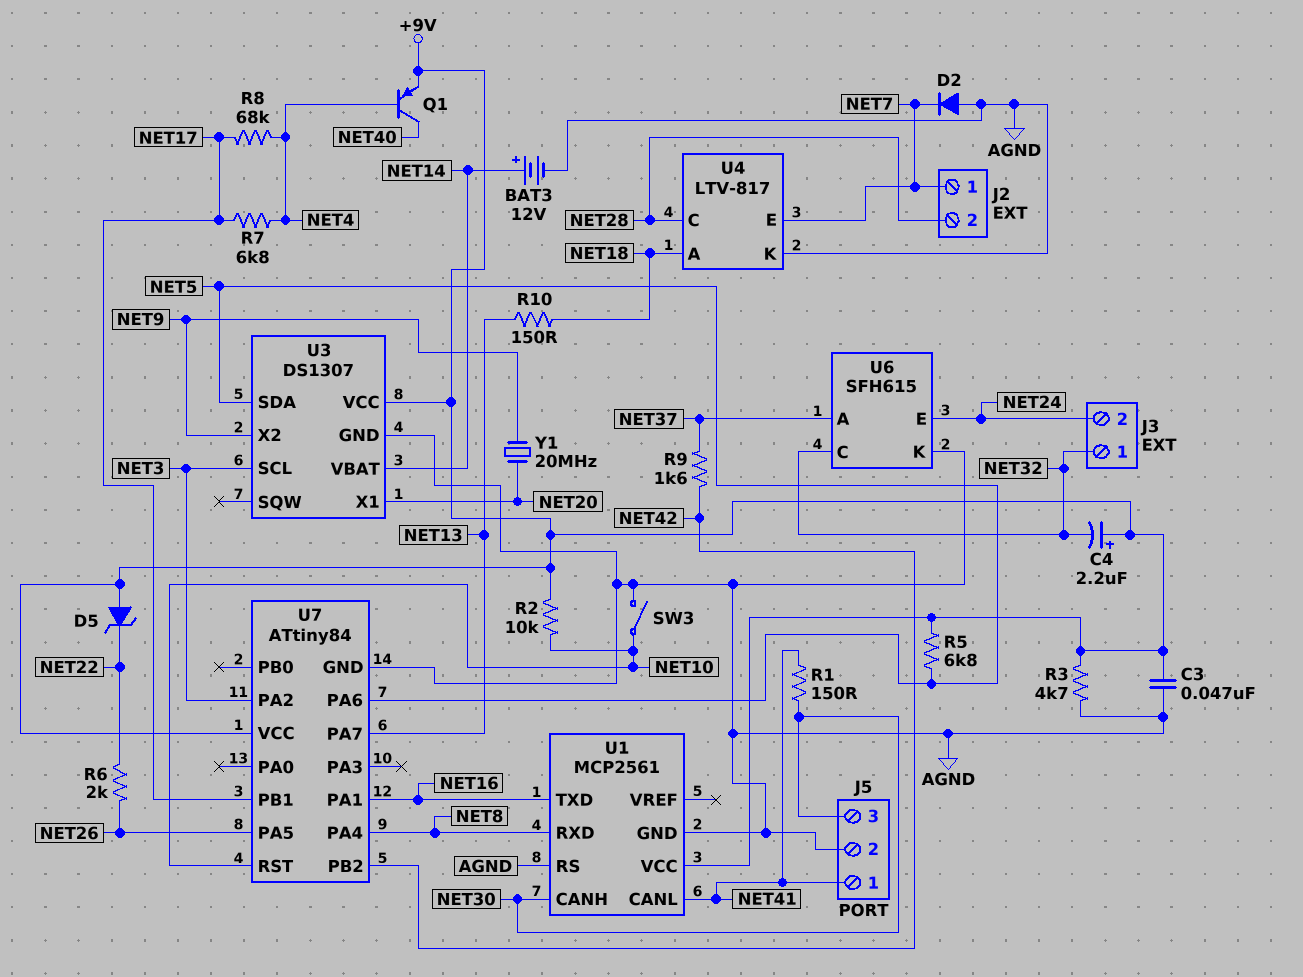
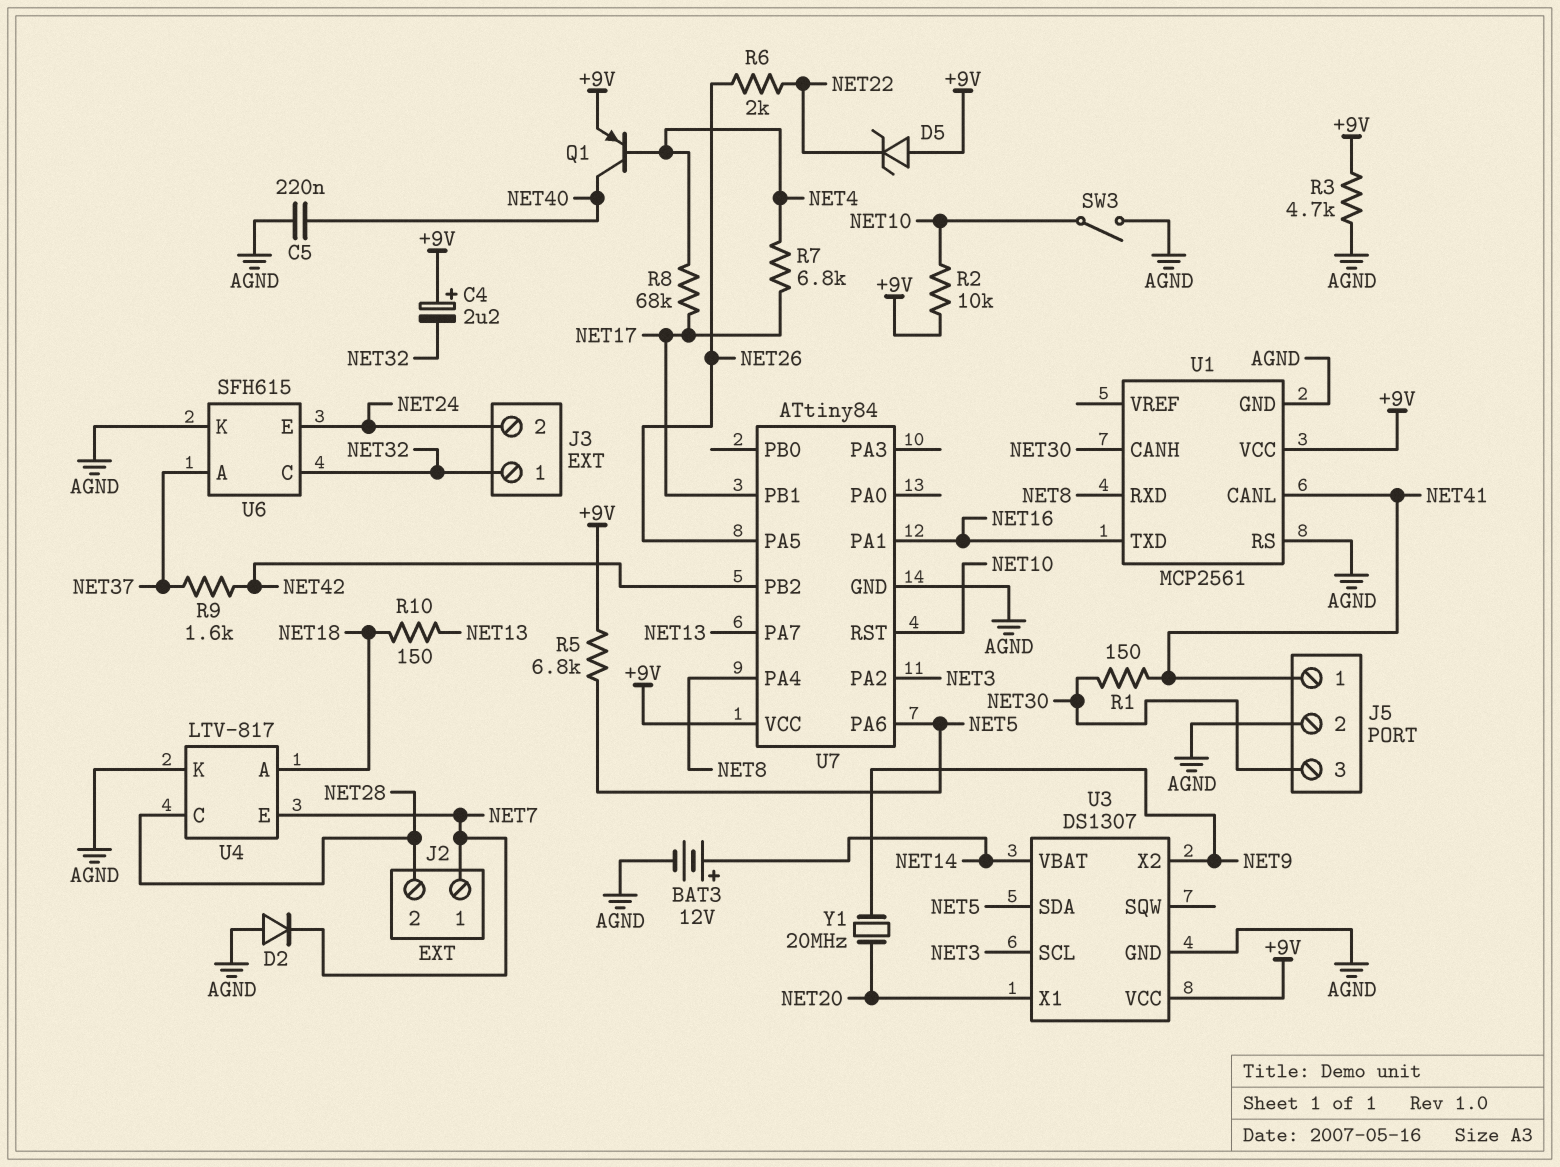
C3: 47nF (+9V, AGND) -> none
C5: none -> 220nF (AGND, NET40)

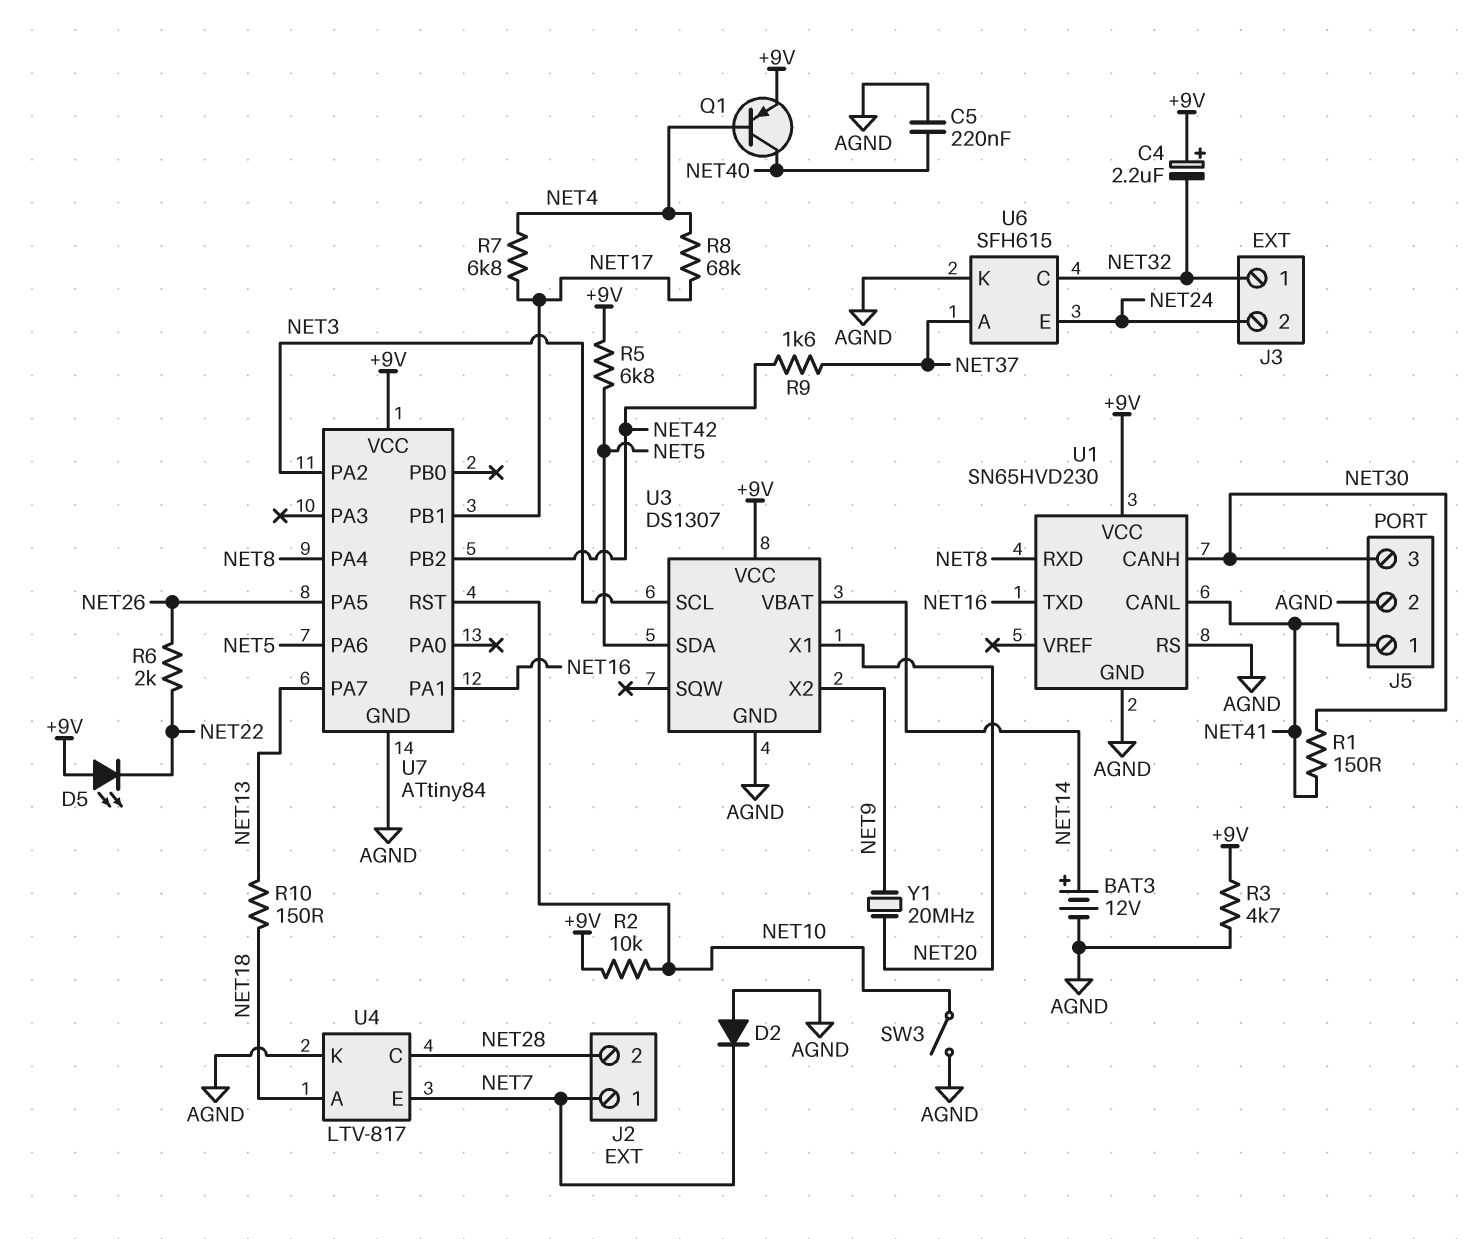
D5: zener (A +9V, K NET22) -> LED (A +9V, K NET22)
U1: MCP2561 -> SN65HVD230

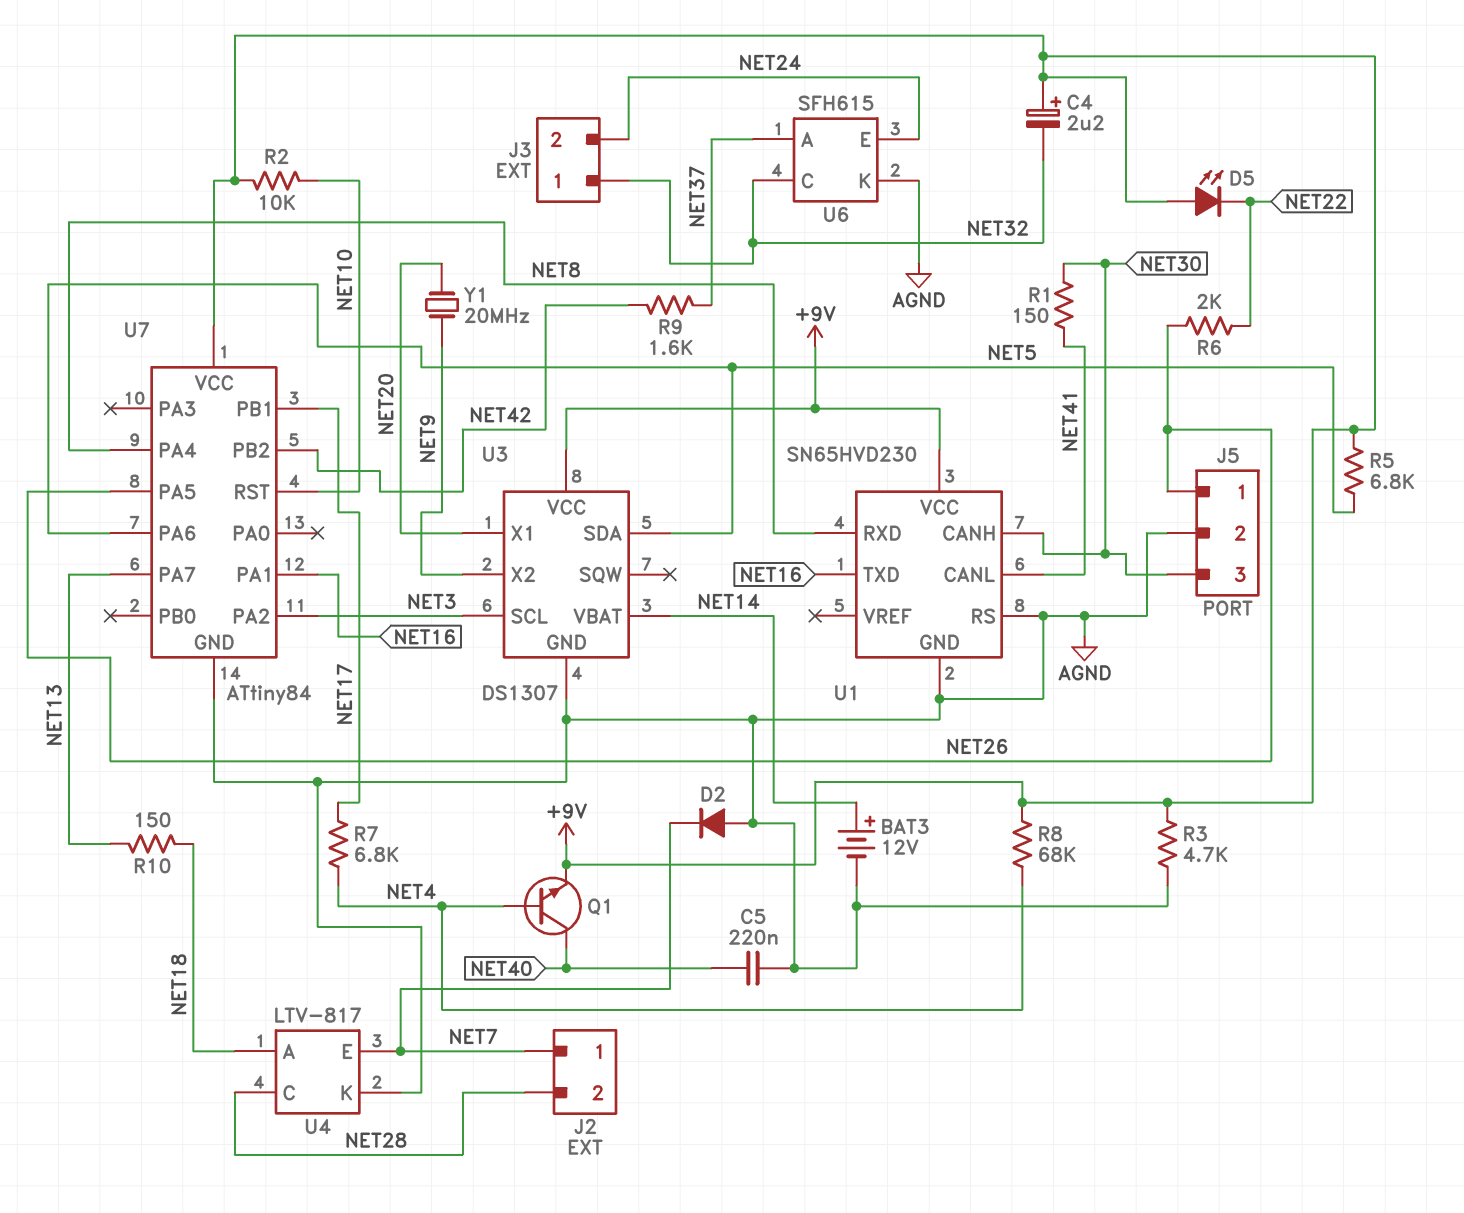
J5 pin 1: NET41 -> NET26
Q1: PNP (B NET4, C NET40, E +9V) -> NPN (B NET4, C NET40, E +9V)
R8: 68k (NET4, NET17) -> 68k (+9V, NET4)
SW3: switch (AGND, NET10) -> none

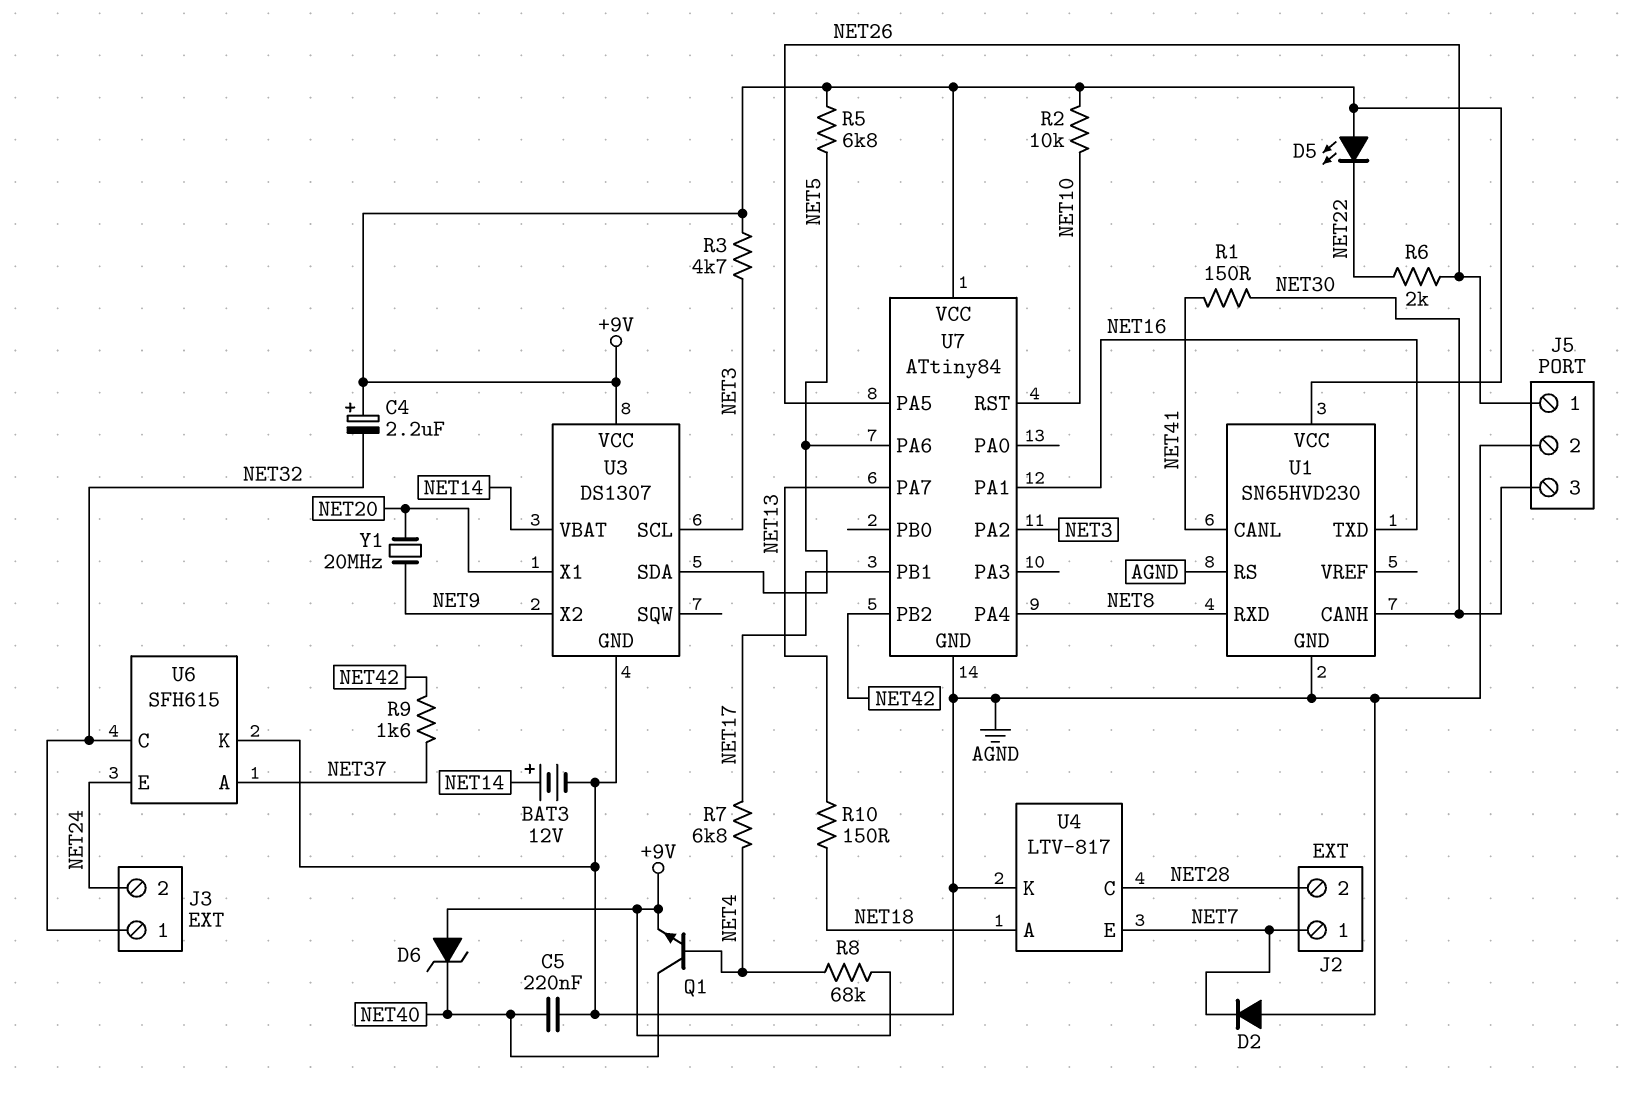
D6: none -> zener (A +9V, K NET40)
R3: 4.7k (+9V, AGND) -> 4.7k (+9V, NET3)

